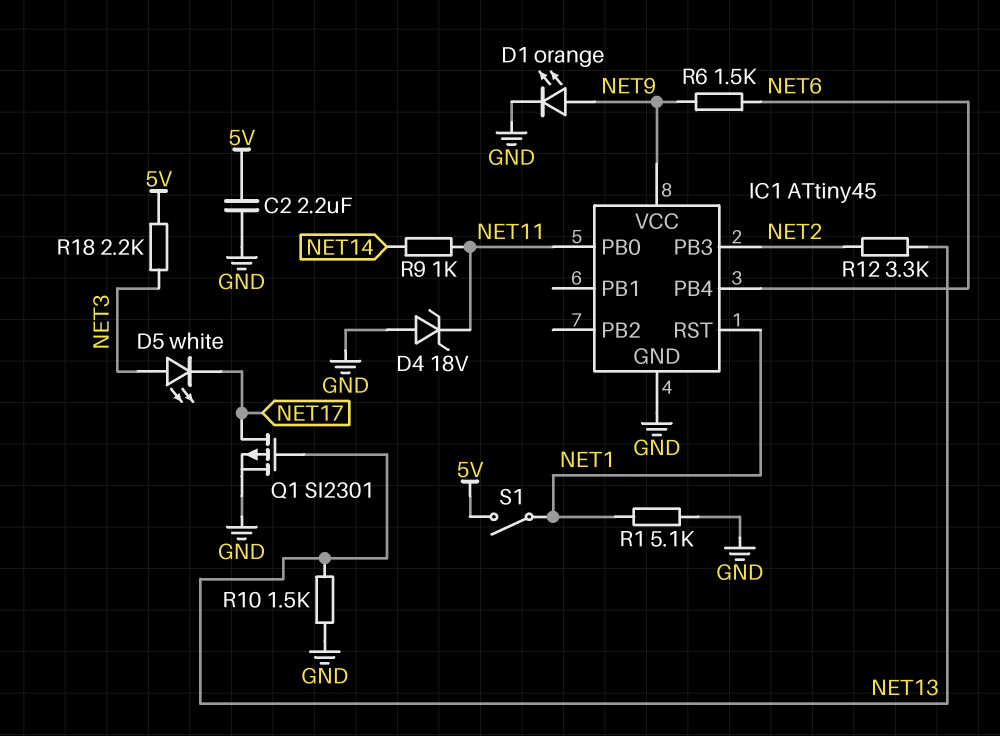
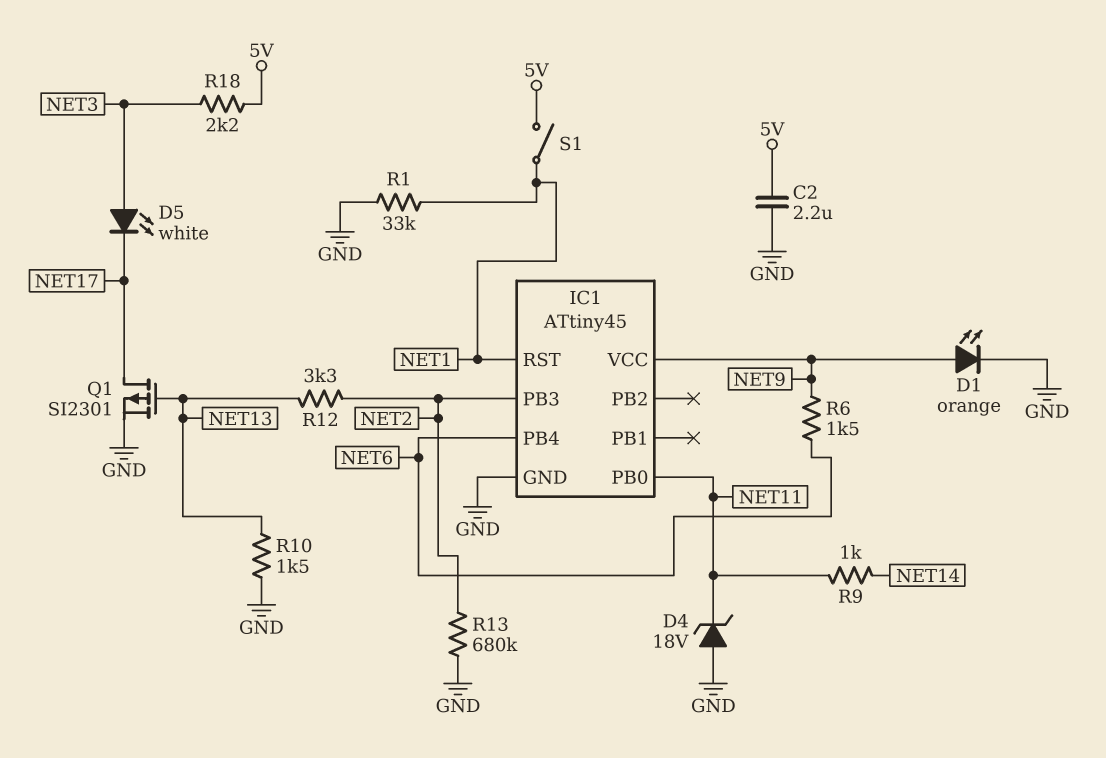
R1: 5.1k (GND, NET1) -> 33k (GND, NET1)
R13: none -> 680k (GND, NET2)

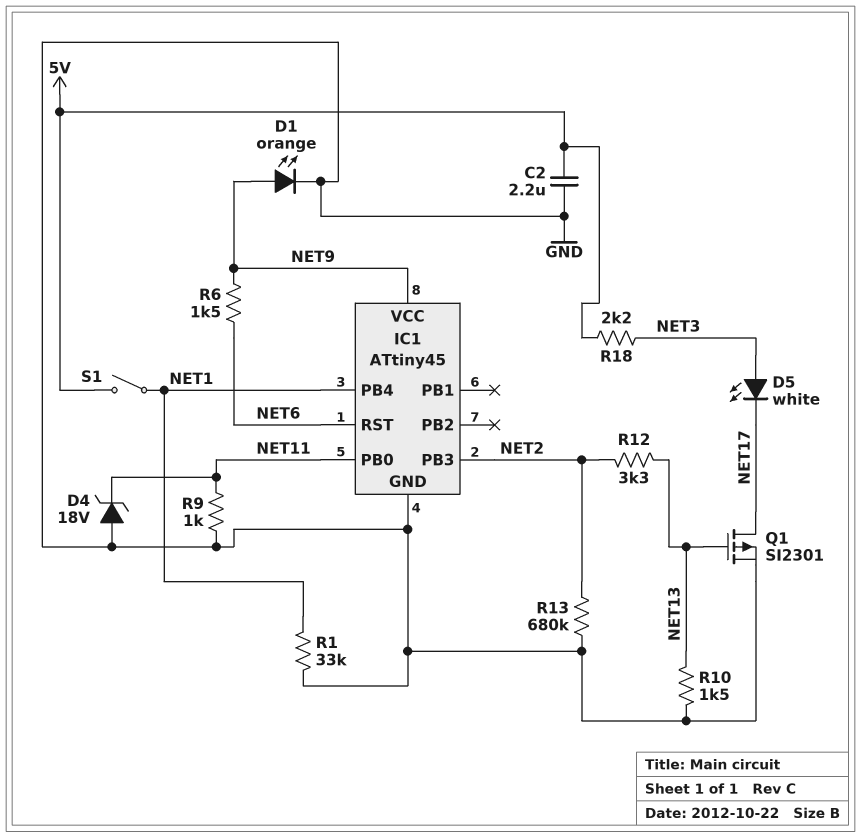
IC1 pin PB4: NET6 -> NET1
IC1 pin RST: NET1 -> NET6
R9: 1k (NET11, NET14) -> 1k (GND, NET11)

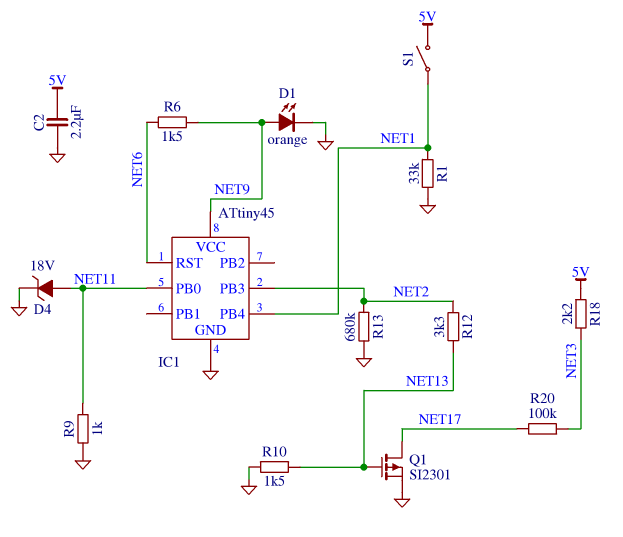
D4: zener 18V (A GND, K NET11) -> zener 18V (A NET11, K GND)
D5: LED white (A NET3, K NET17) -> none
R20: none -> 100k (NET3, NET17)

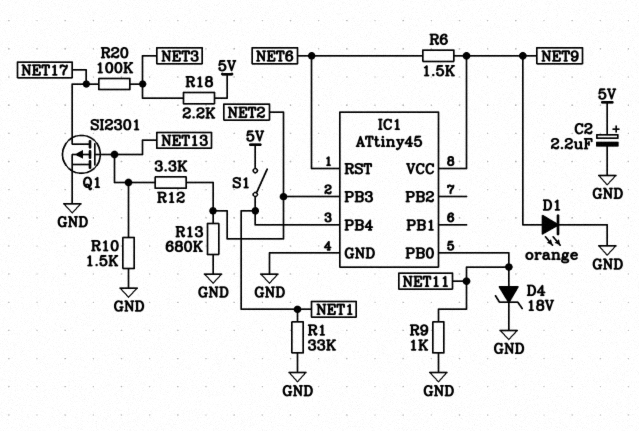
C2: 2.2uF (5V, GND) -> 2.2uF (plus 5V, minus GND)

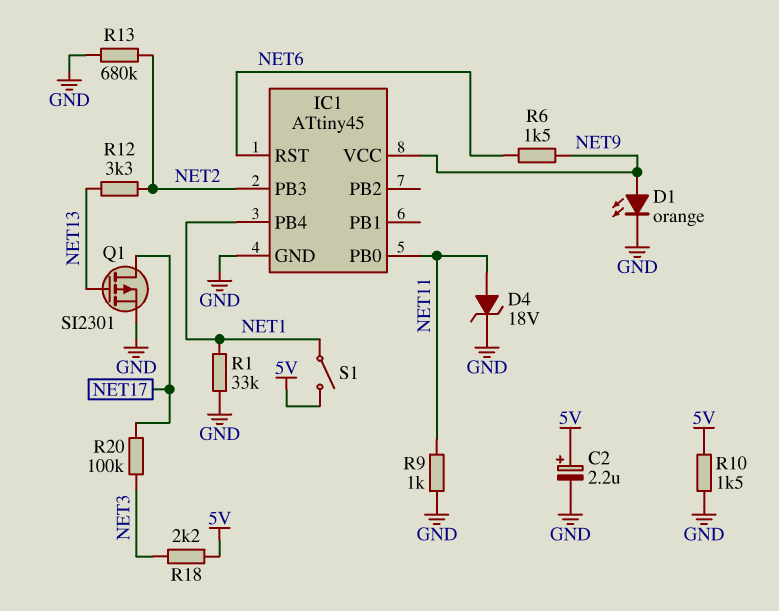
R10: 1.5k (GND, NET13) -> 1.5k (5V, GND)

